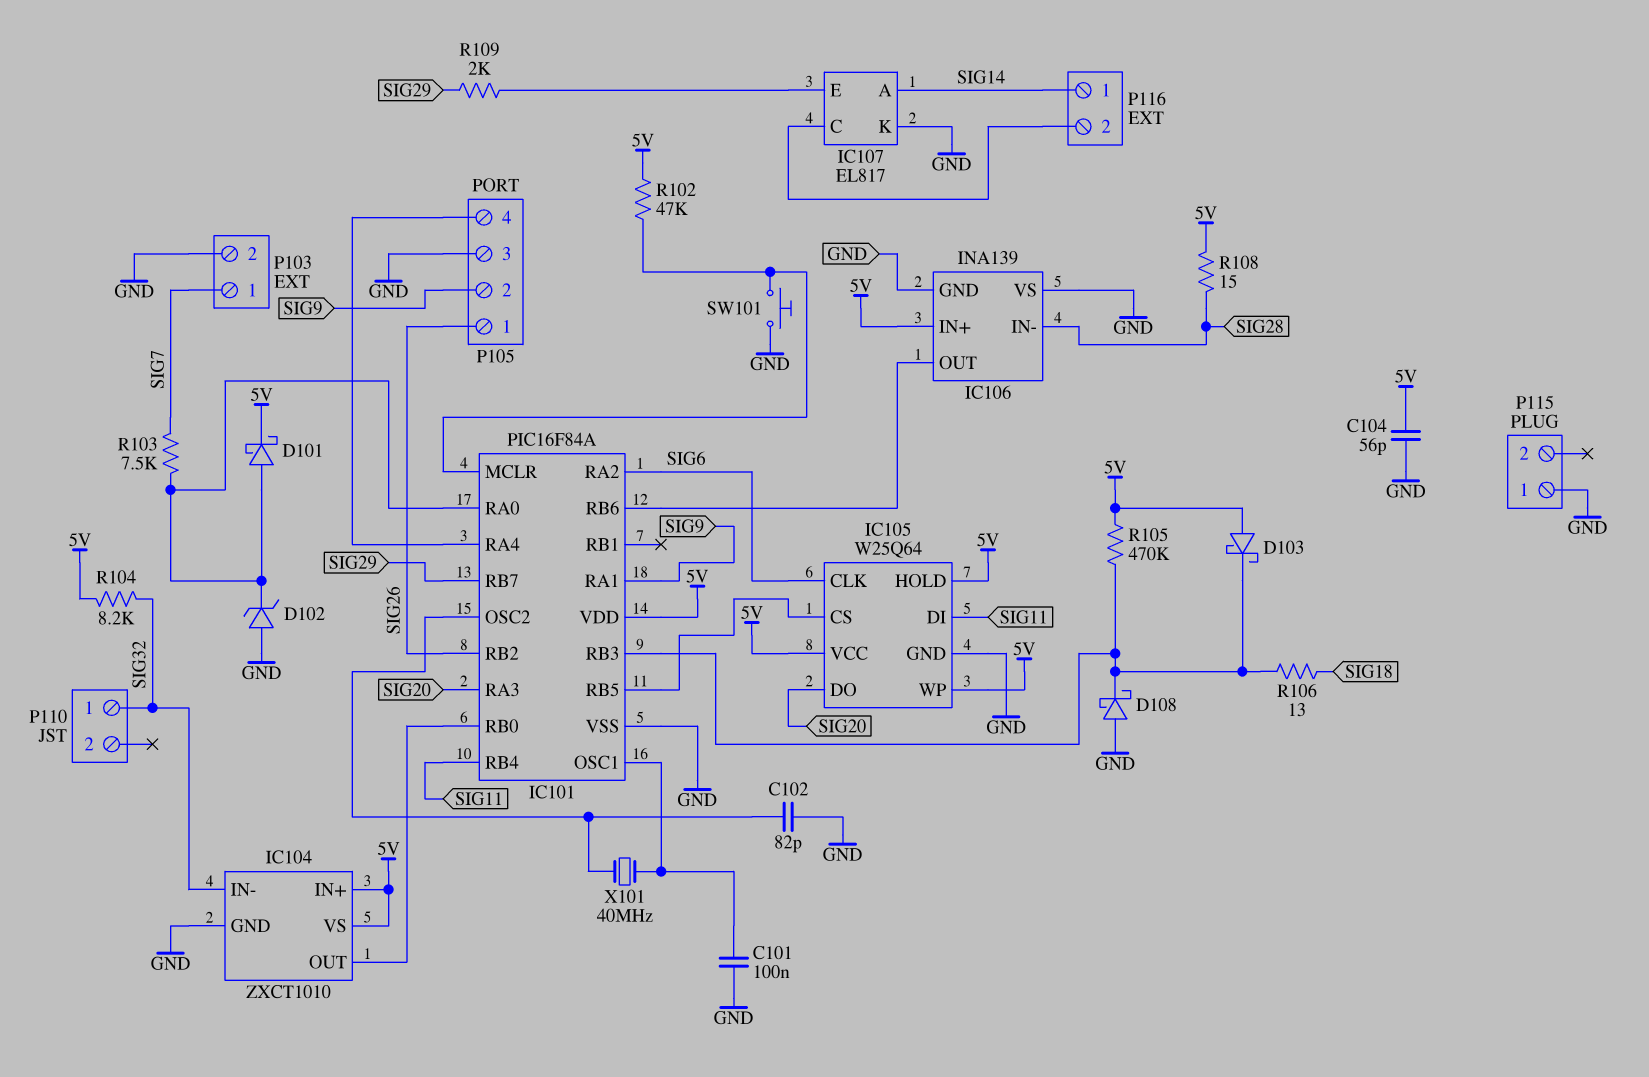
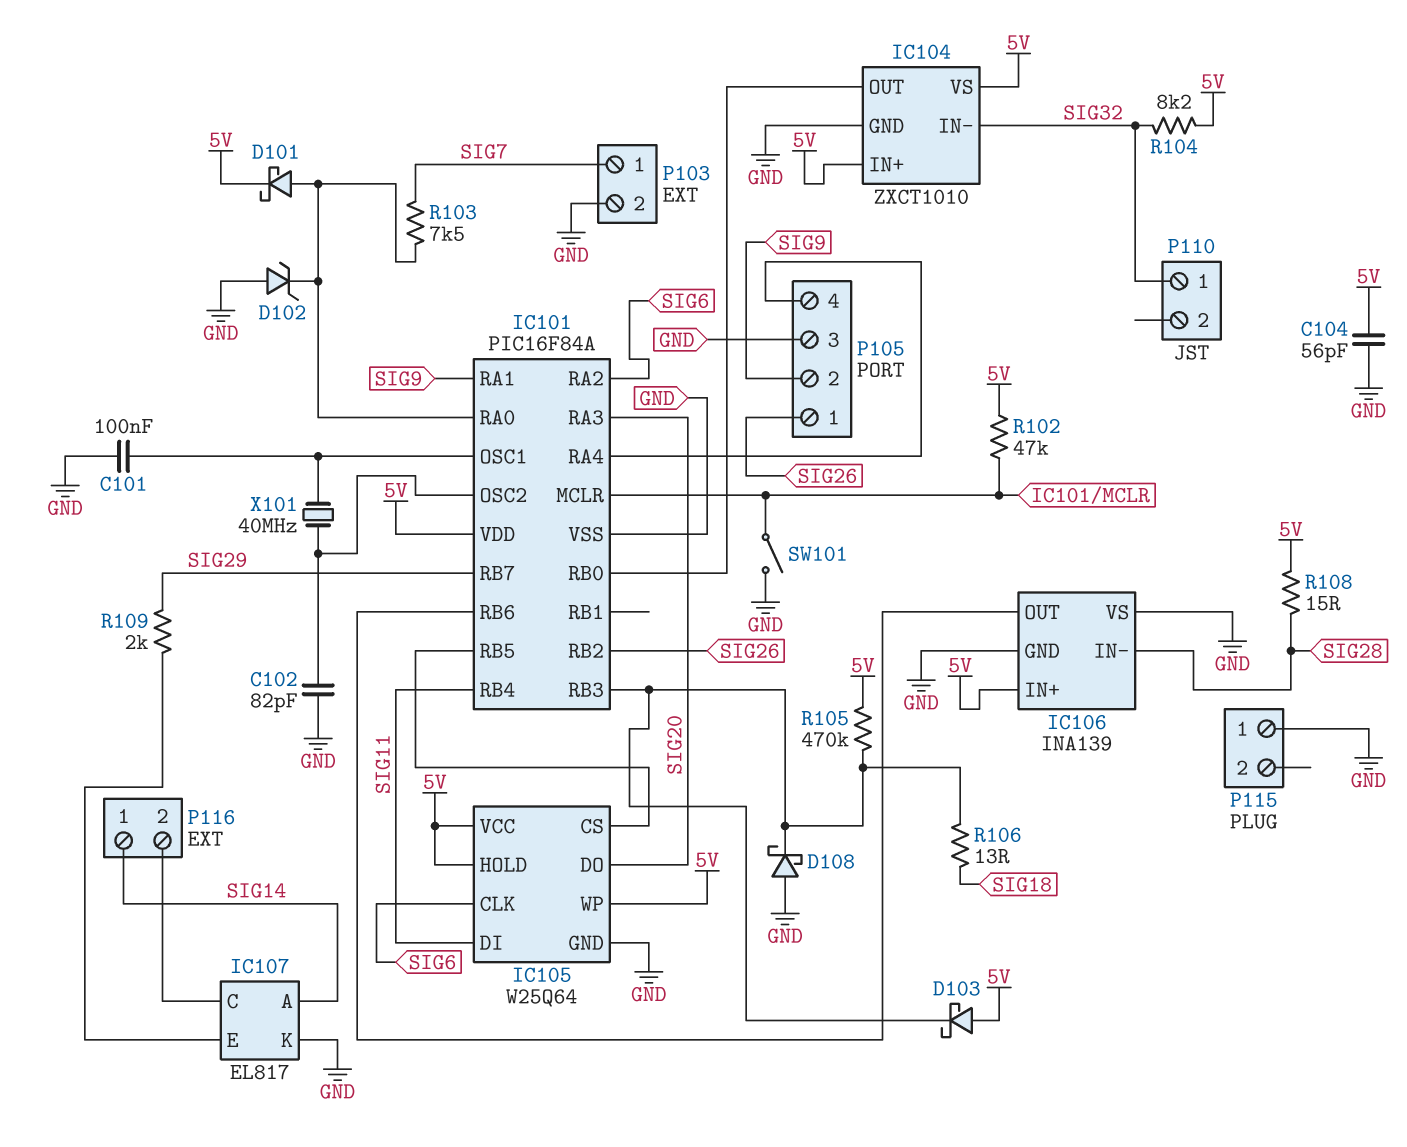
SW101: button (GND, IC101/MCLR) -> switch (GND, IC101/MCLR)

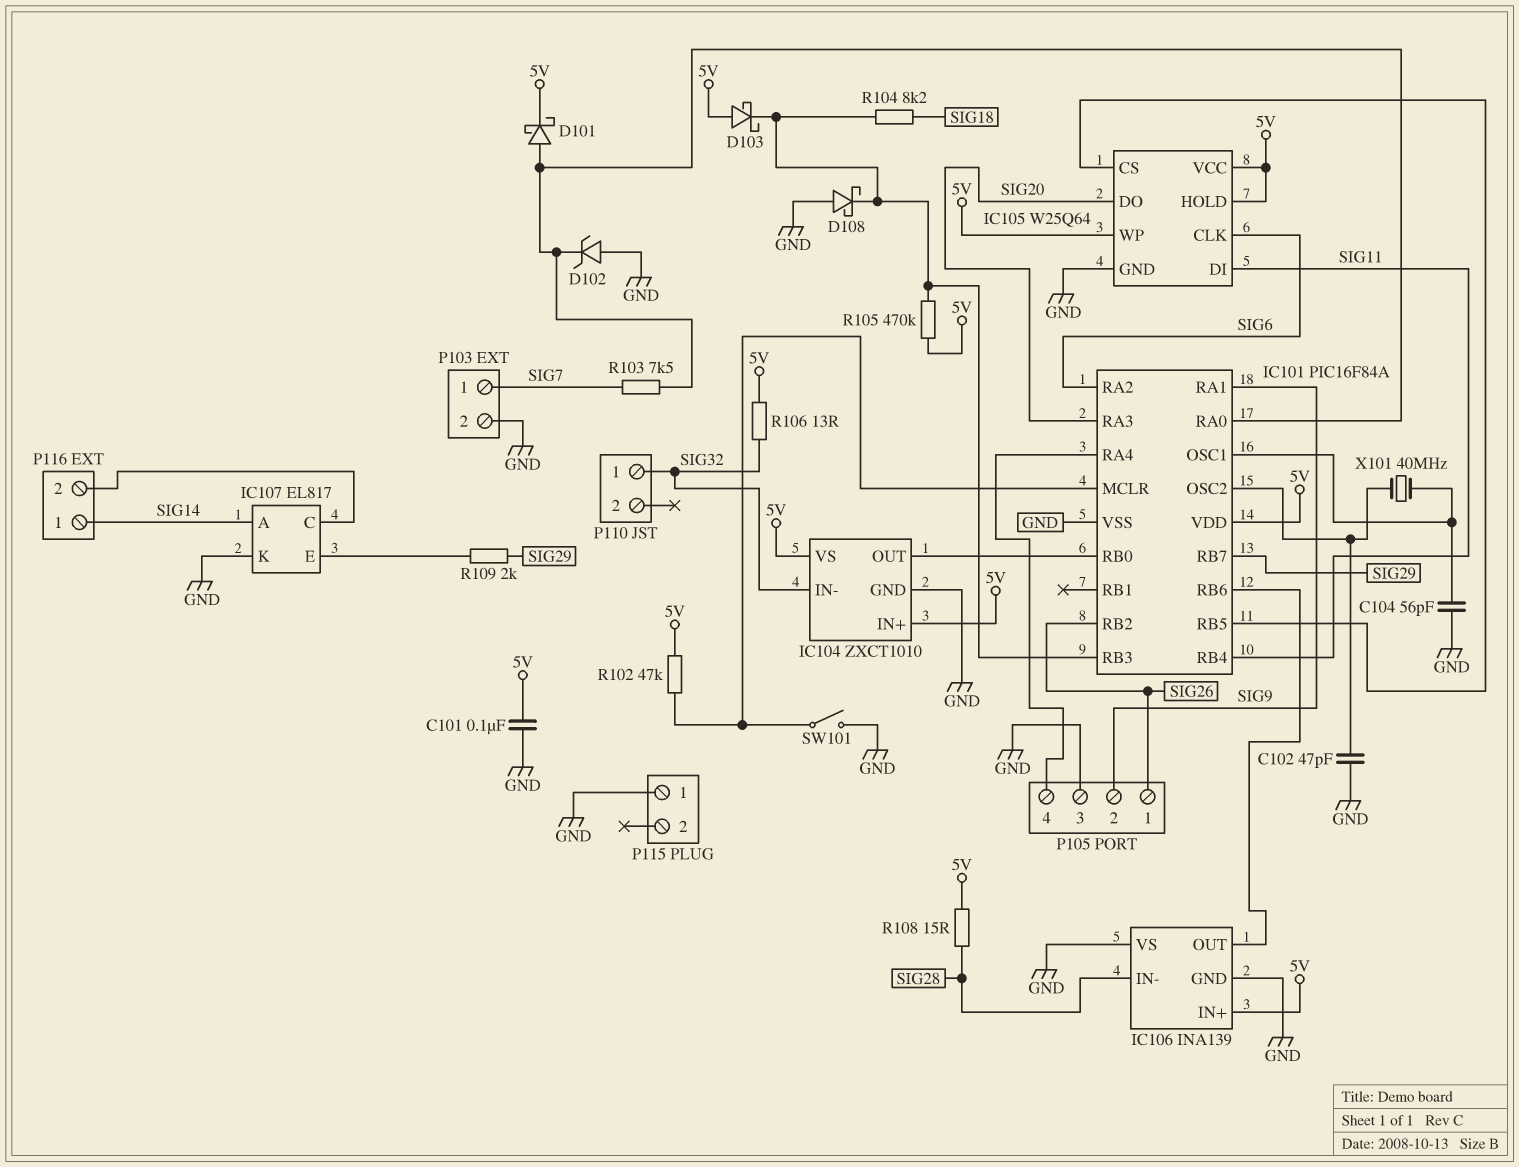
C101: 100nF (GND, IC101/OSC1) -> 100nF (5V, GND)
C102: 82pF (GND, IC101/OSC2) -> 47pF (GND, IC101/OSC2)
C104: 56pF (5V, GND) -> 56pF (GND, IC101/OSC1)
R104: 8.2k (5V, SIG32) -> 8.2k (IC101/RB3, SIG18)
R106: 13 (IC101/RB3, SIG18) -> 13 (5V, SIG32)

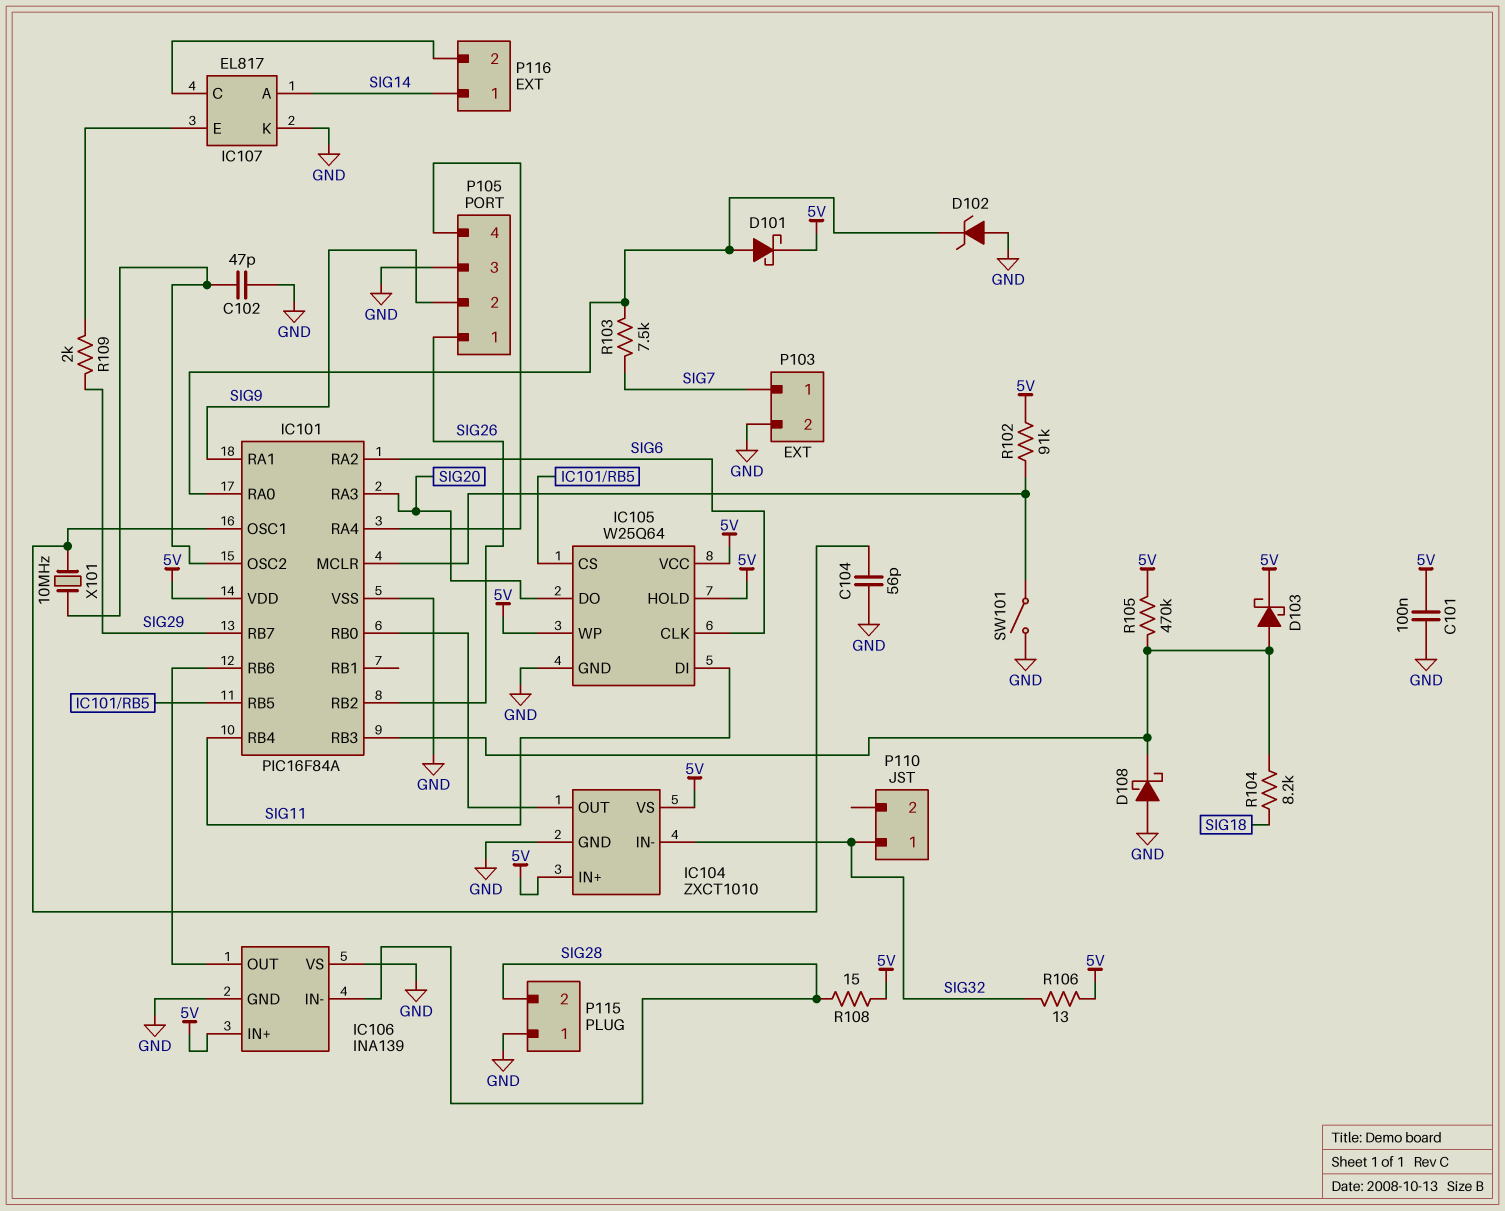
D103: schottky (A 5V, K IC101/RB3) -> schottky (A IC101/RB3, K 5V)
P115 pin 2: none -> SIG28
R102: 47k (5V, IC101/MCLR) -> 91k (5V, IC101/MCLR)
X101: 40MHz (IC101/OSC1, IC101/OSC2) -> 10MHz (IC101/OSC1, IC101/OSC2)

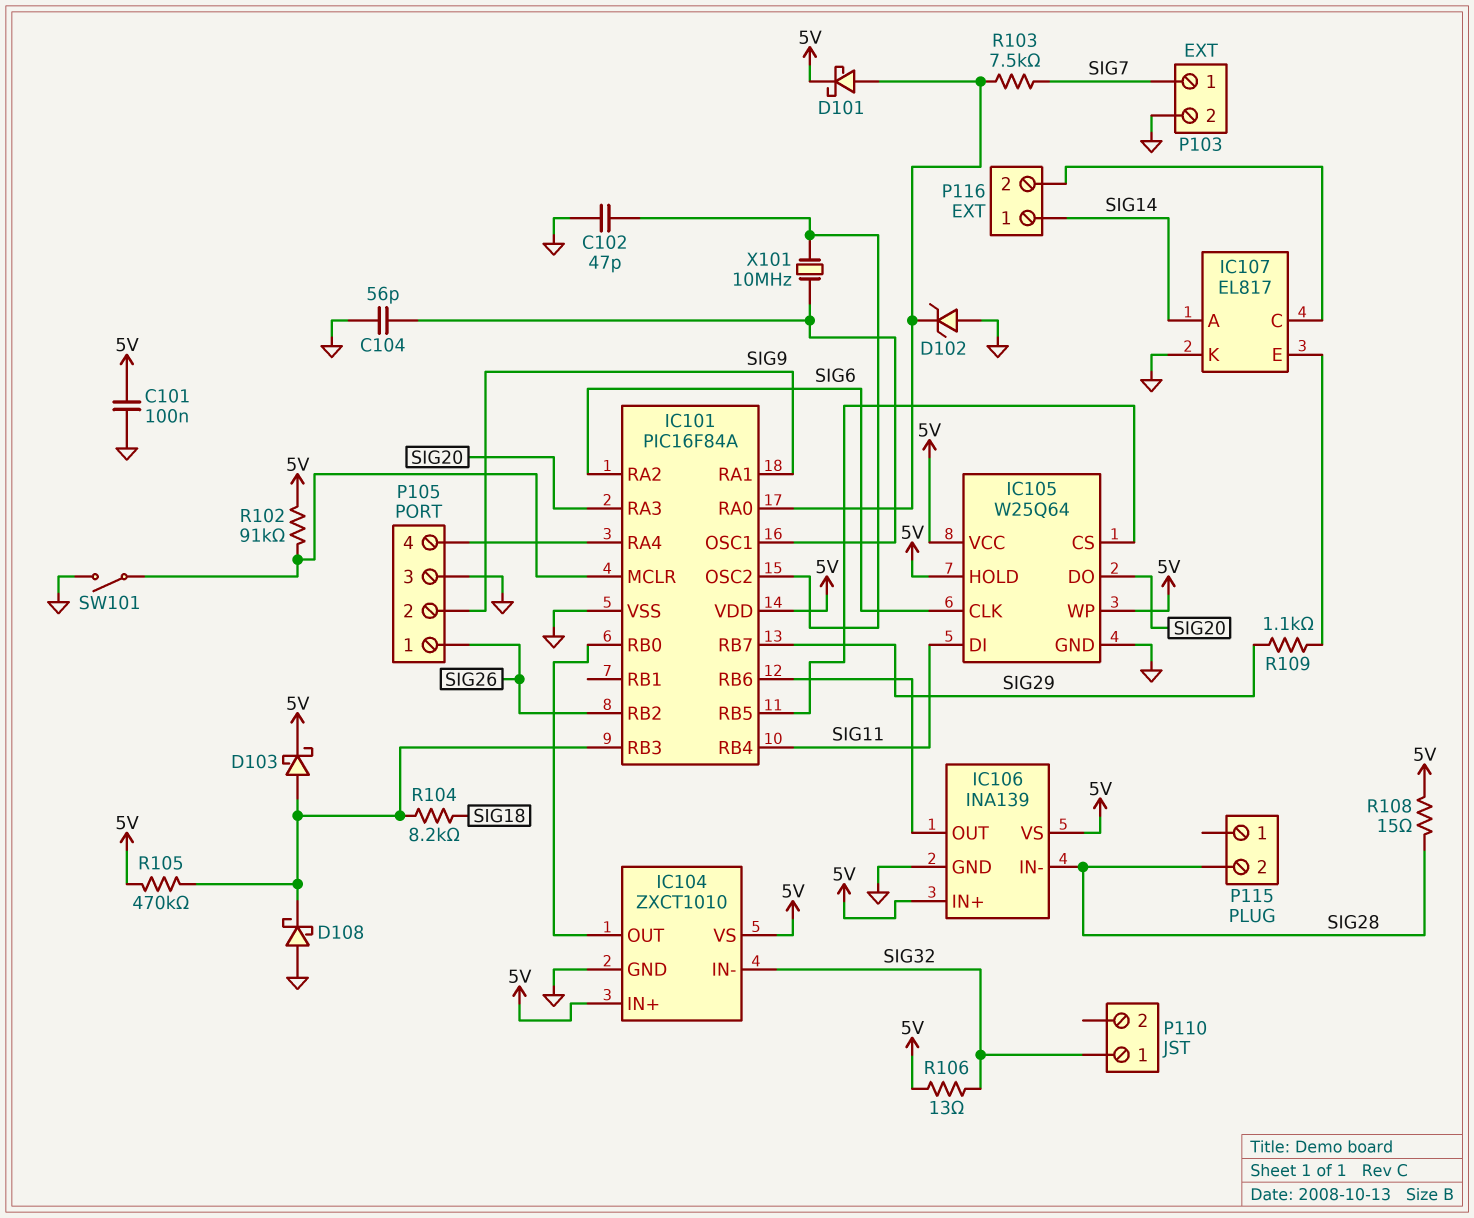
IC106 pin VS: GND -> 5V
P115 pin 1: GND -> none
R109: 2k (IC107/E, SIG29) -> 1.1k (IC107/E, SIG29)

